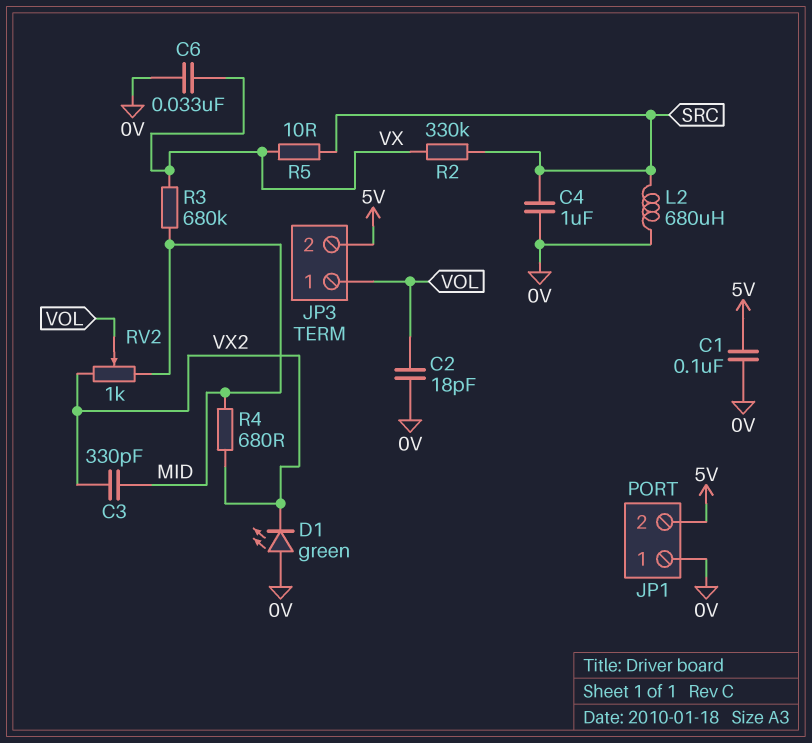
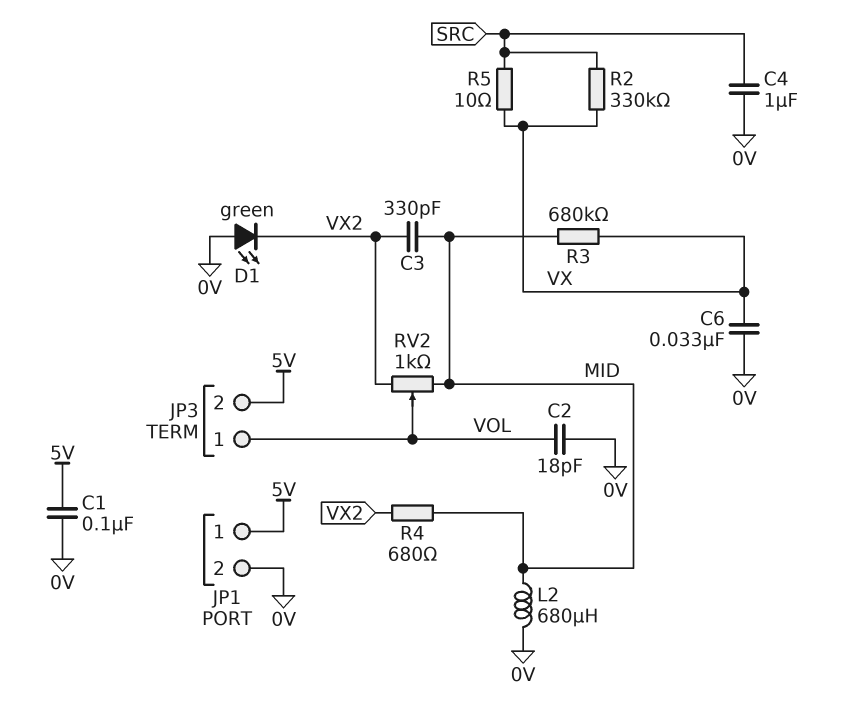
JP1 pin 1: 0V -> 5V
JP1 pin 2: 5V -> 0V
L2: 680uH (0V, SRC) -> 680uH (0V, MID)

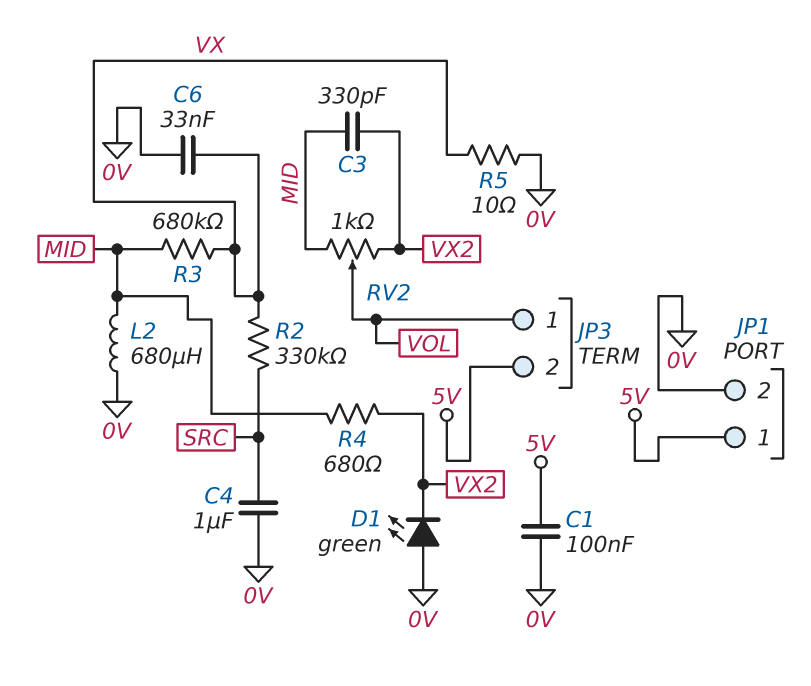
C2: 18pF (0V, VOL) -> none
R5: 10 (SRC, VX) -> 10 (0V, VX)

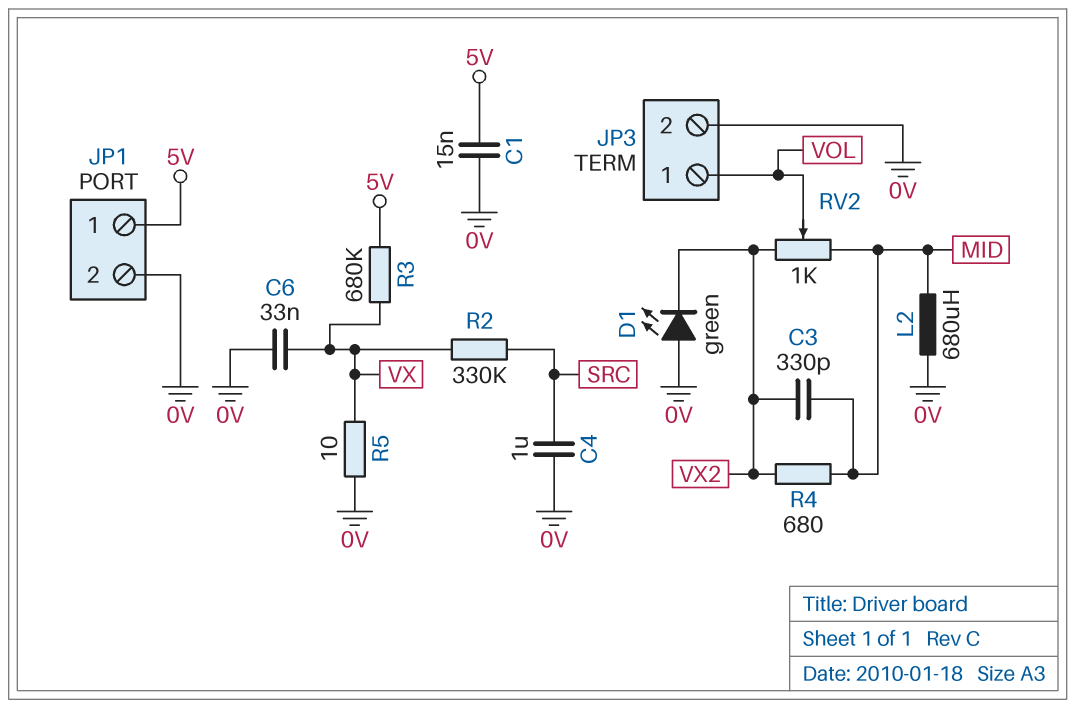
C1: 100nF (0V, 5V) -> 15nF (0V, 5V)
JP3 pin 2: 5V -> 0V
R3: 680k (MID, VX) -> 680k (5V, VX)

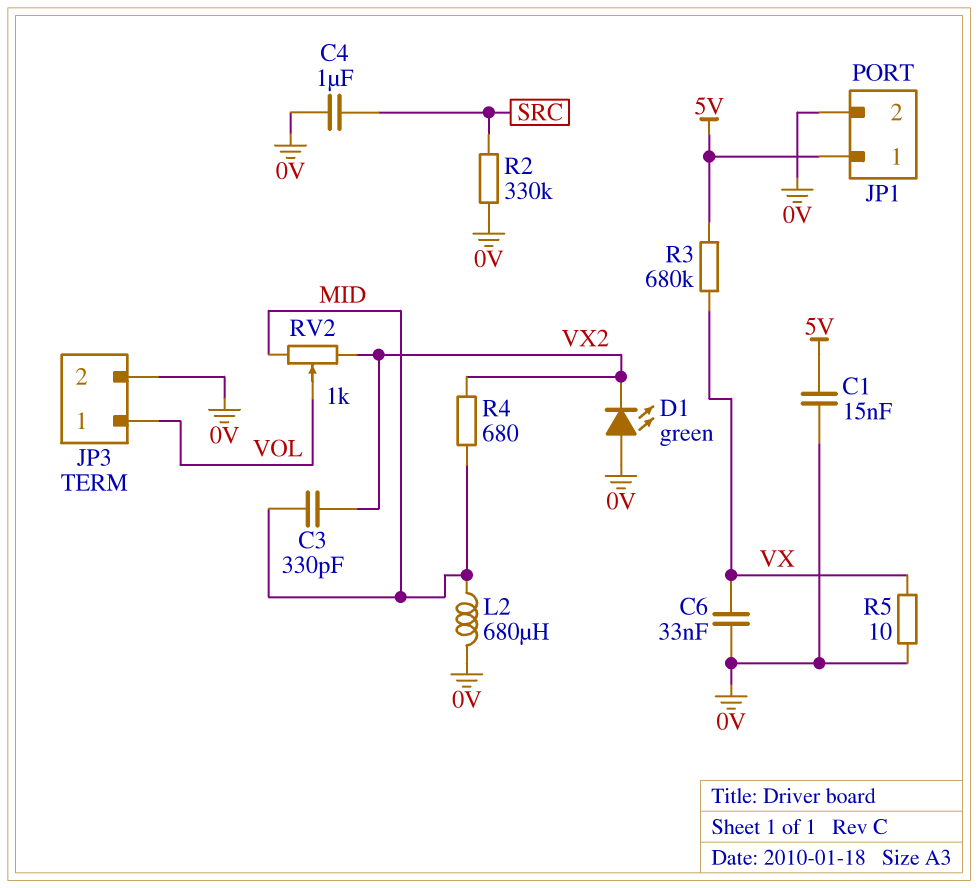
R2: 330k (SRC, VX) -> 330k (0V, SRC)

